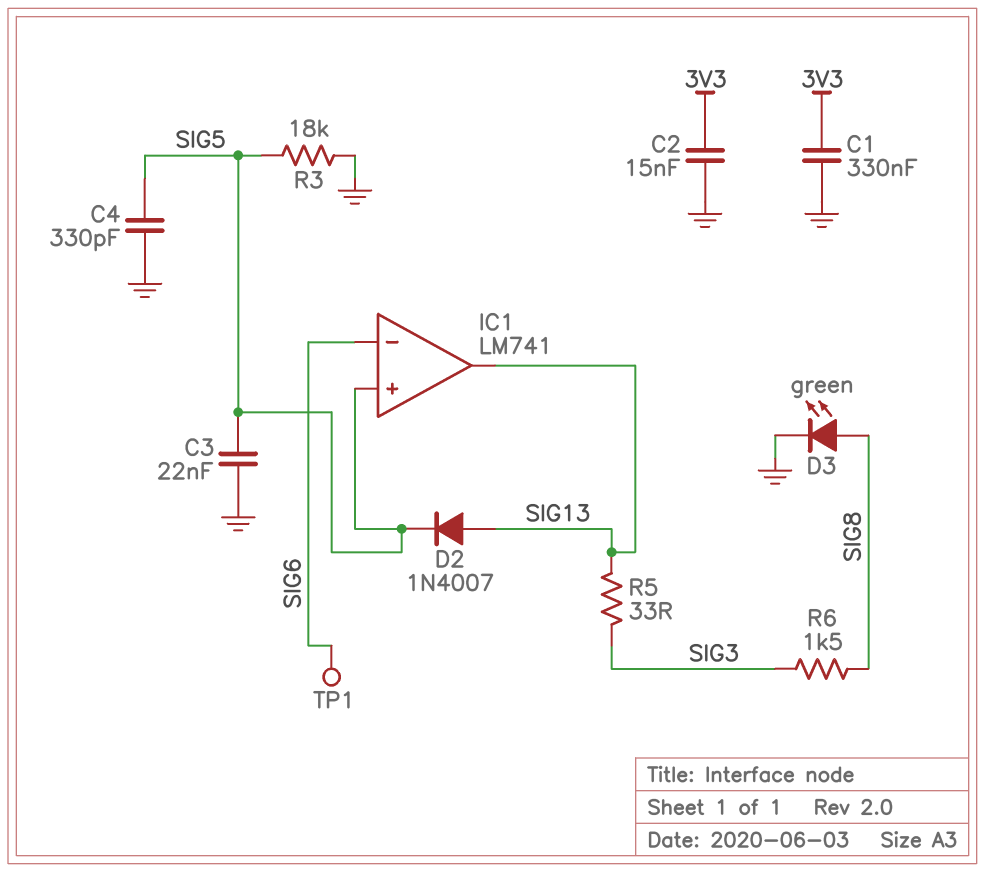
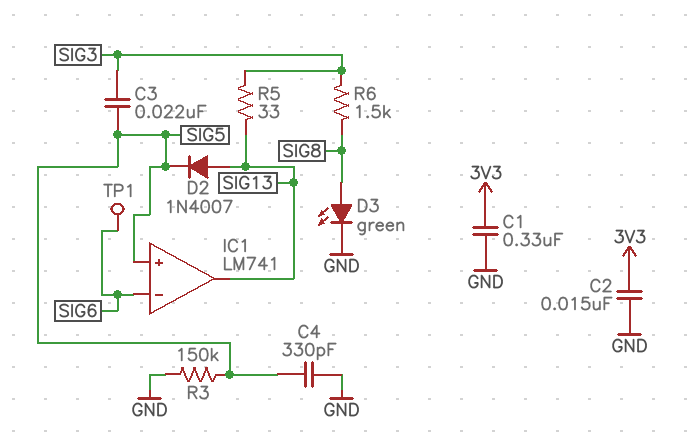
C3: 22nF (GND, SIG5) -> 22nF (SIG3, SIG5)
R3: 18k (GND, SIG5) -> 150k (GND, SIG5)

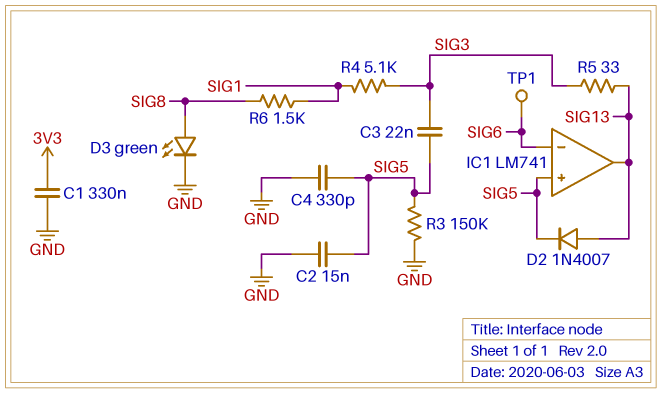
C2: 15nF (3V3, GND) -> 15nF (GND, SIG5)
R4: none -> 5.1k (SIG1, SIG3)
R6: 1.5k (SIG3, SIG8) -> 1.5k (SIG1, SIG8)

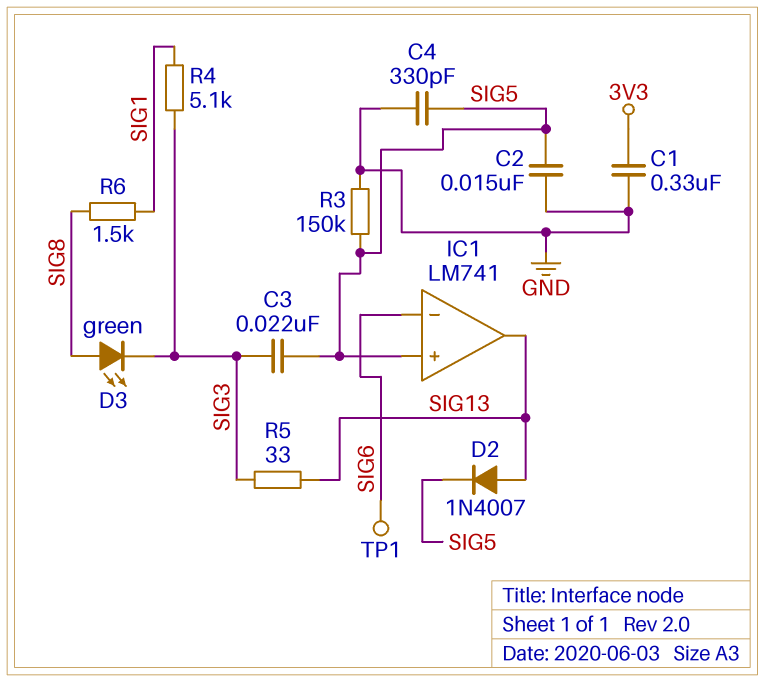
D3: LED green (A SIG8, K GND) -> LED green (A SIG8, K SIG3)

